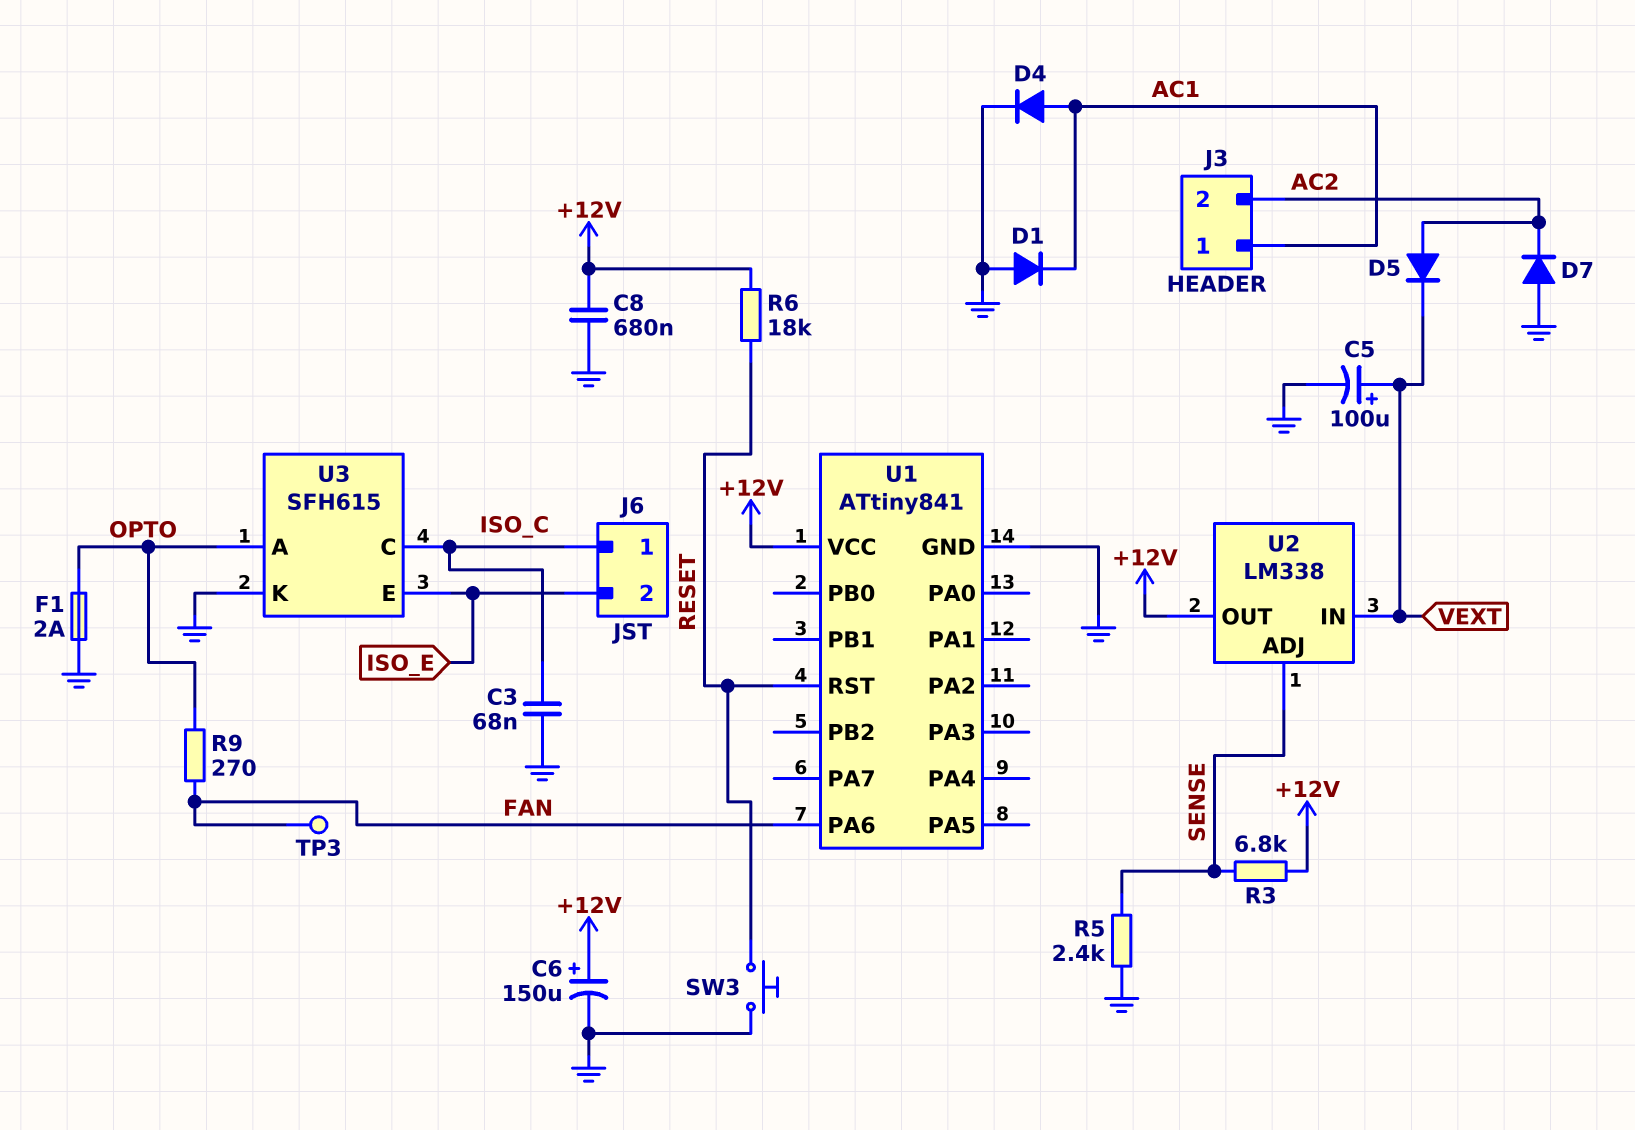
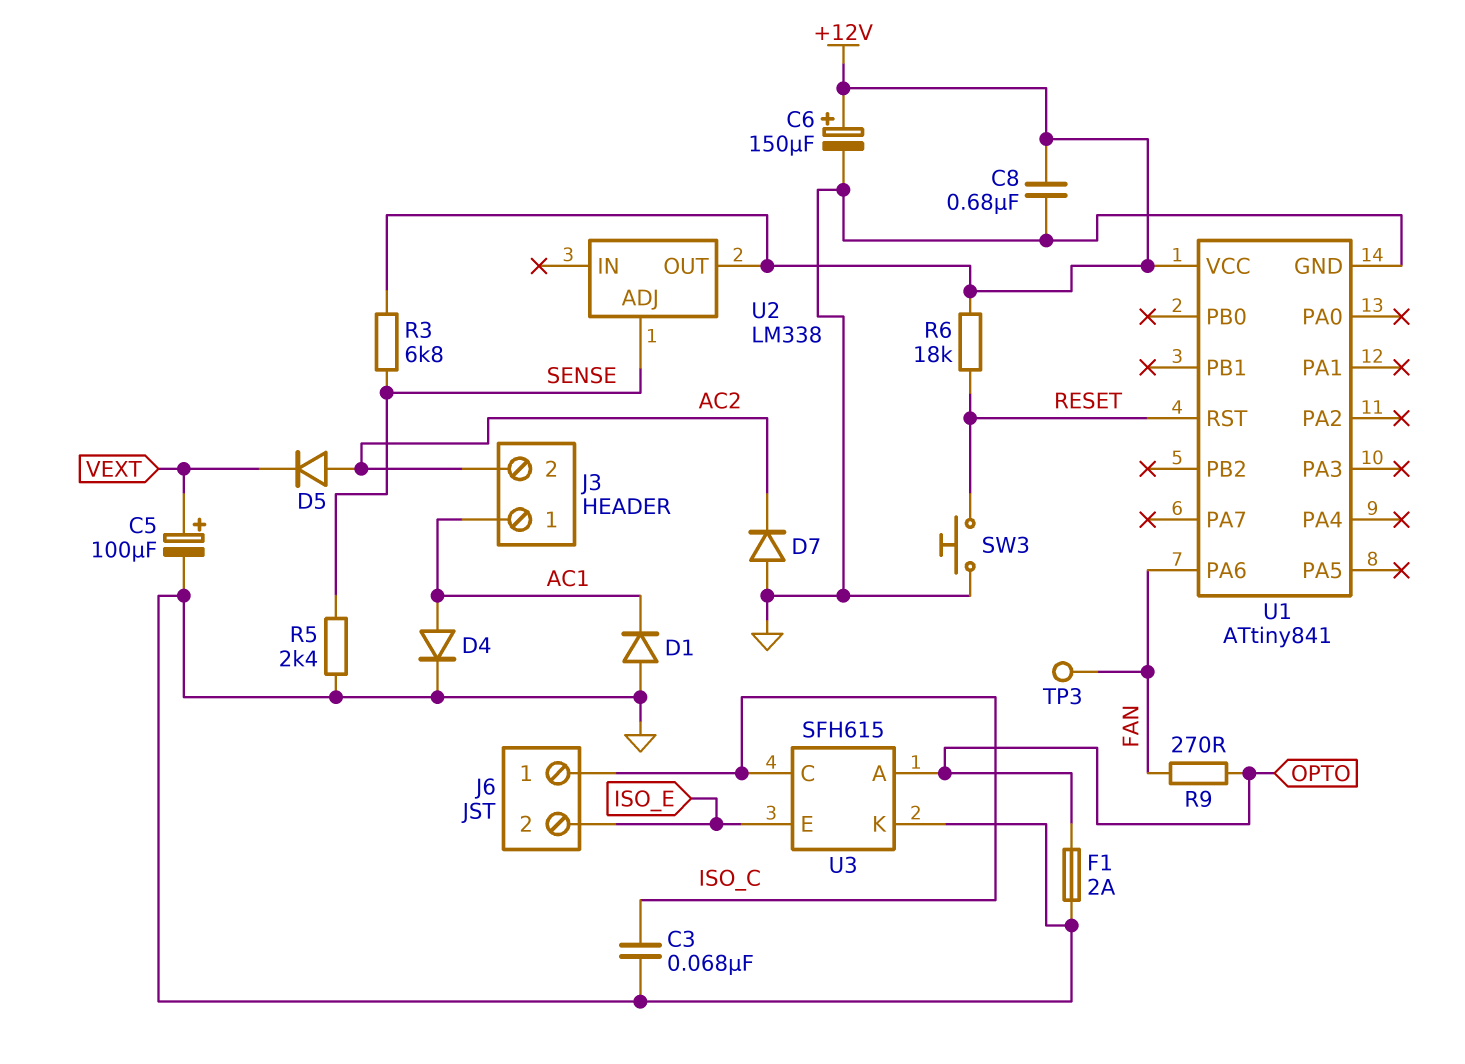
U2 pin IN: VEXT -> none

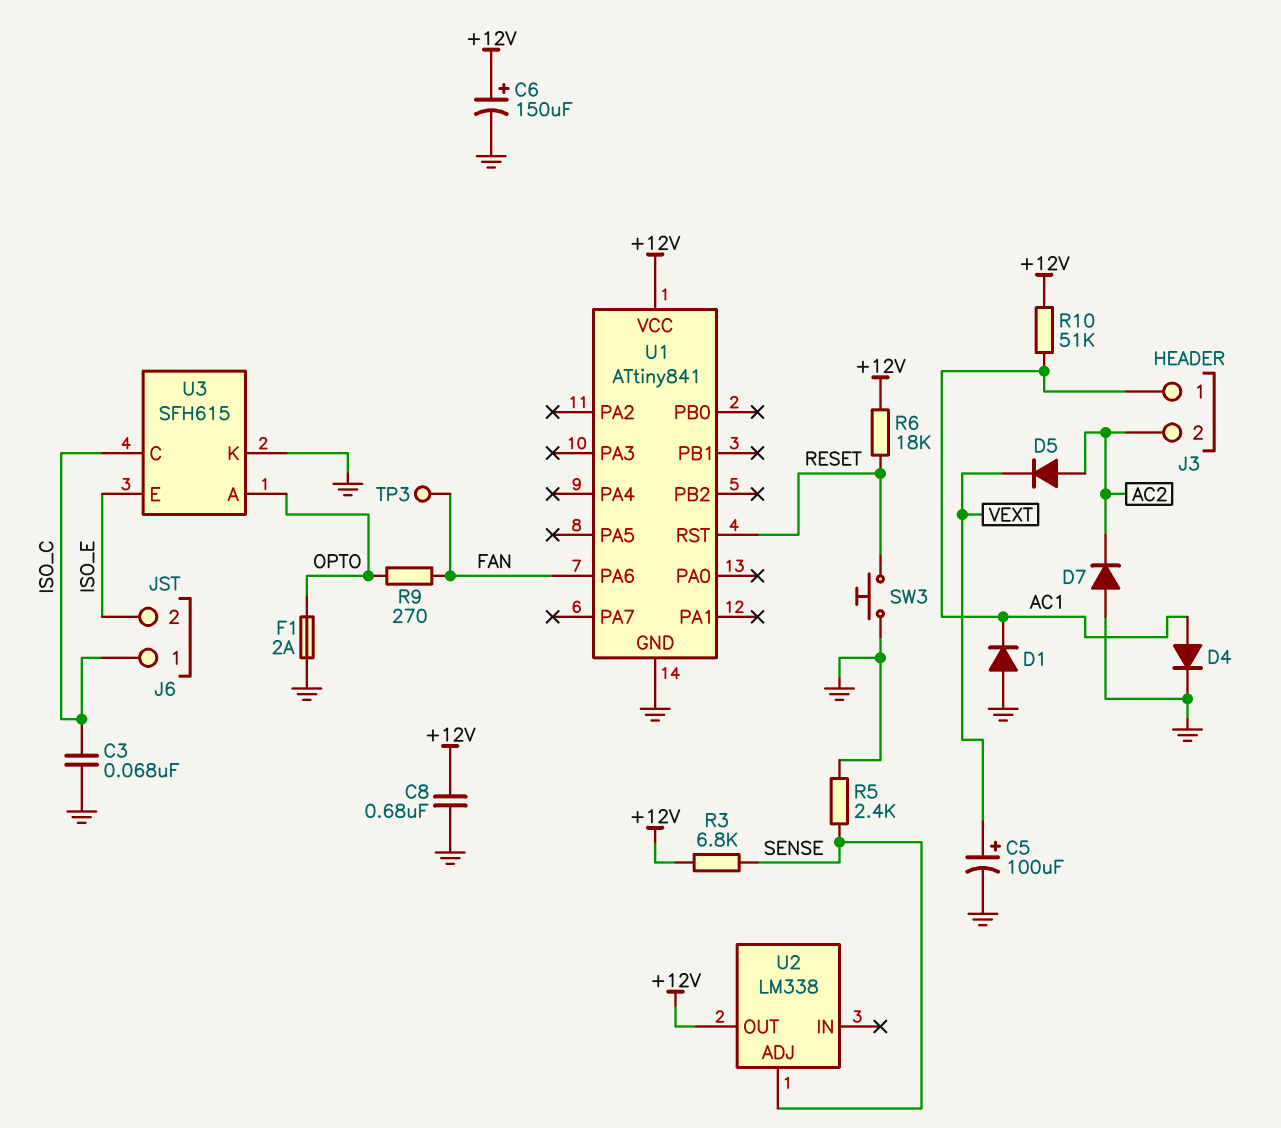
R10: none -> 51k (+12V, AC1)

